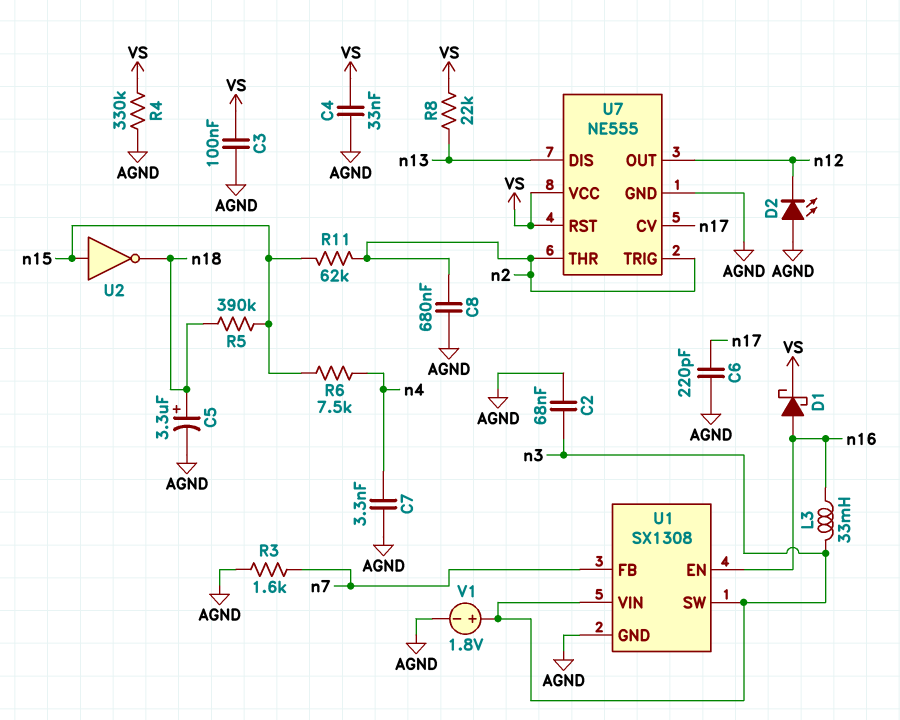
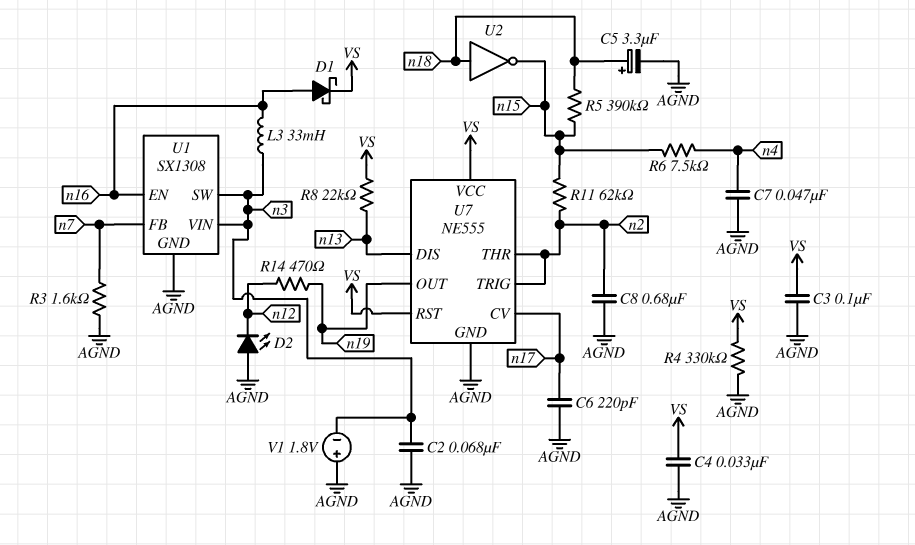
C7: 3.3nF (AGND, n4) -> 47nF (AGND, n4)
R14: none -> 470 (n12, n19)
U2: NOT (in n15, out n18) -> NOT (in n18, out n15)
U7 pin OUT: n12 -> n19
V1: 1.8V (plus n3, minus AGND) -> 1.8V (plus AGND, minus n3)

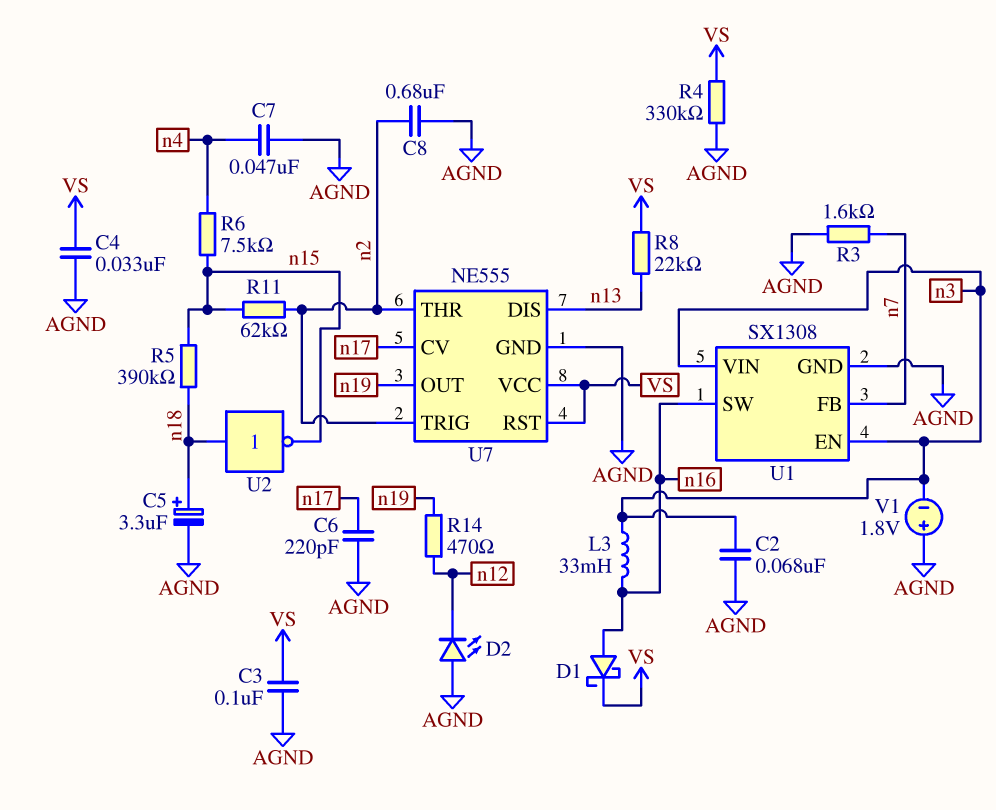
U1 pin EN: n16 -> n3
U1 pin SW: n3 -> n16

